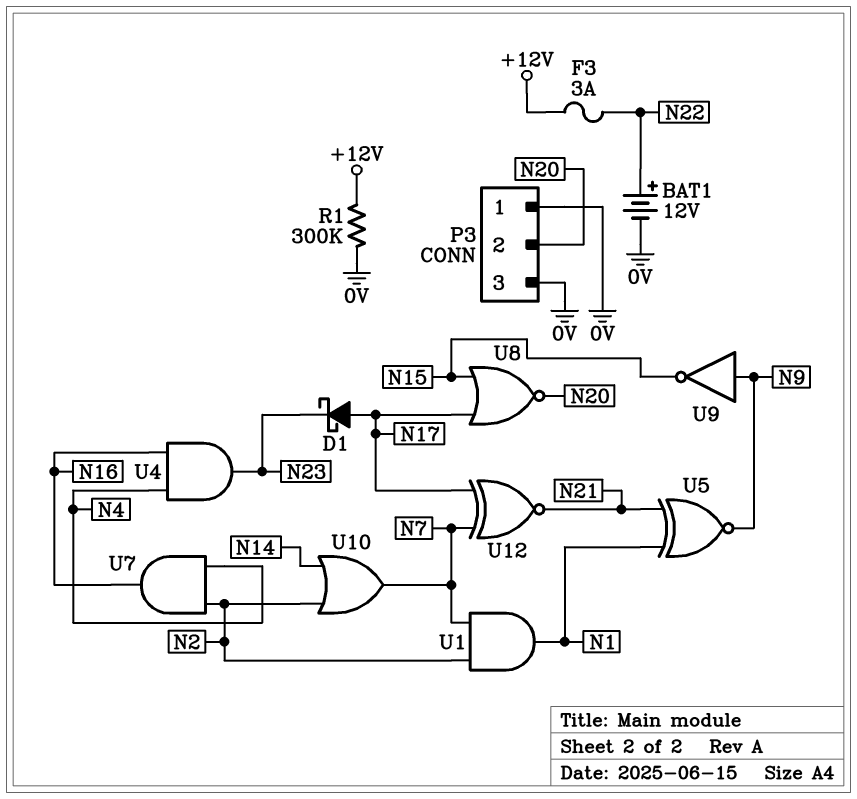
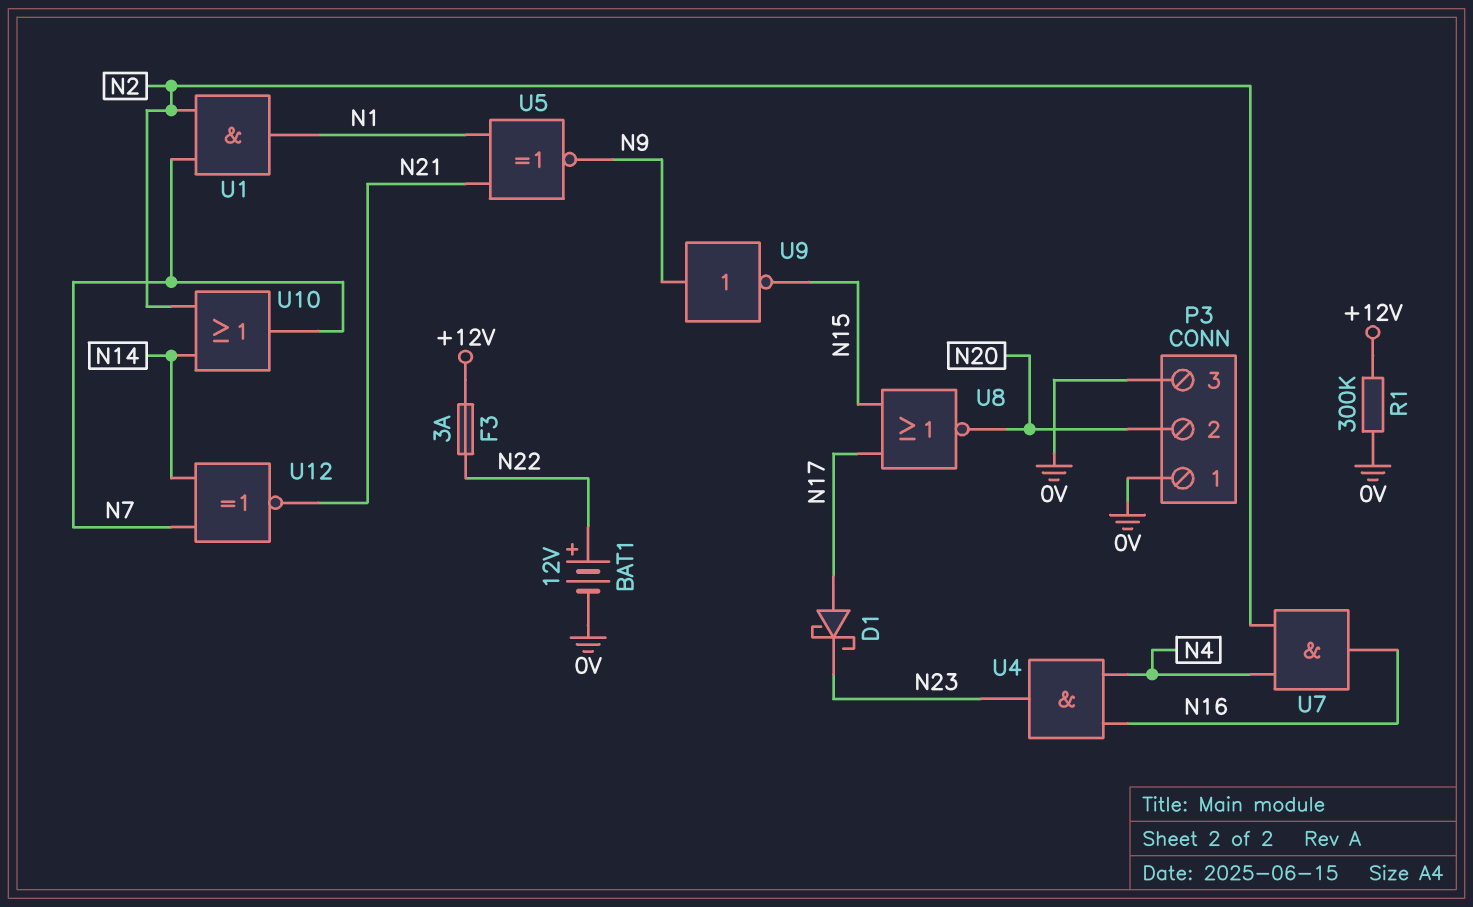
U12: XNOR (in N7, in N17, out N21) -> XNOR (in N7, in N14, out N21)

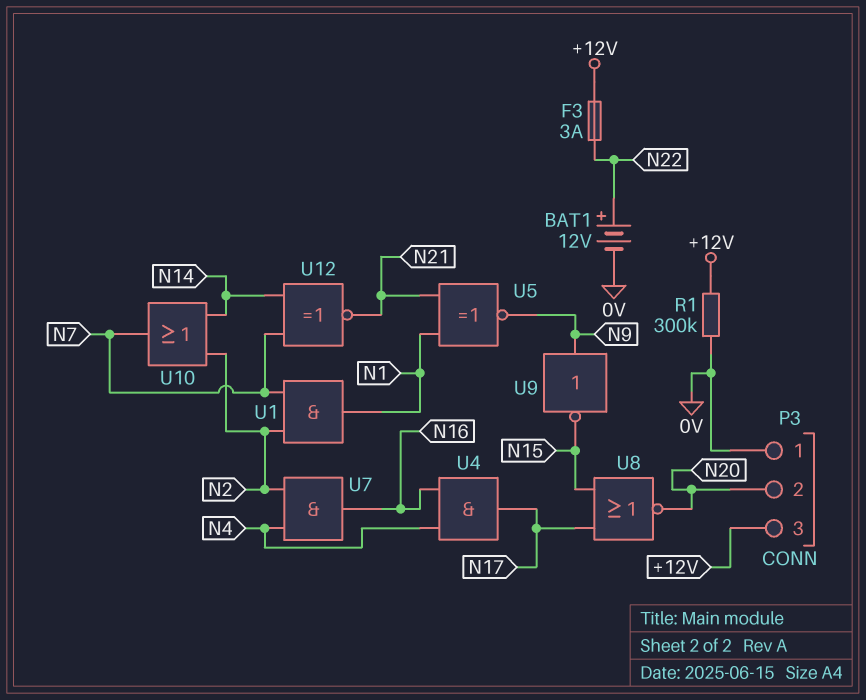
D1: schottky (A N17, K N23) -> none
P3 pin 3: 0V -> +12V
U4: AND (in N4, in N16, out N23) -> AND (in N4, in N16, out N17)

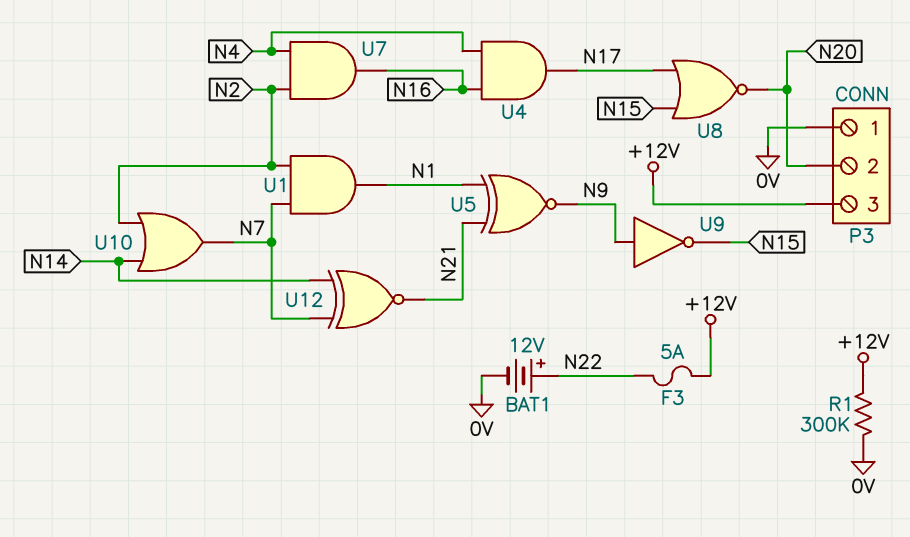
F3: 3A (+12V, N22) -> 5A (+12V, N22)

